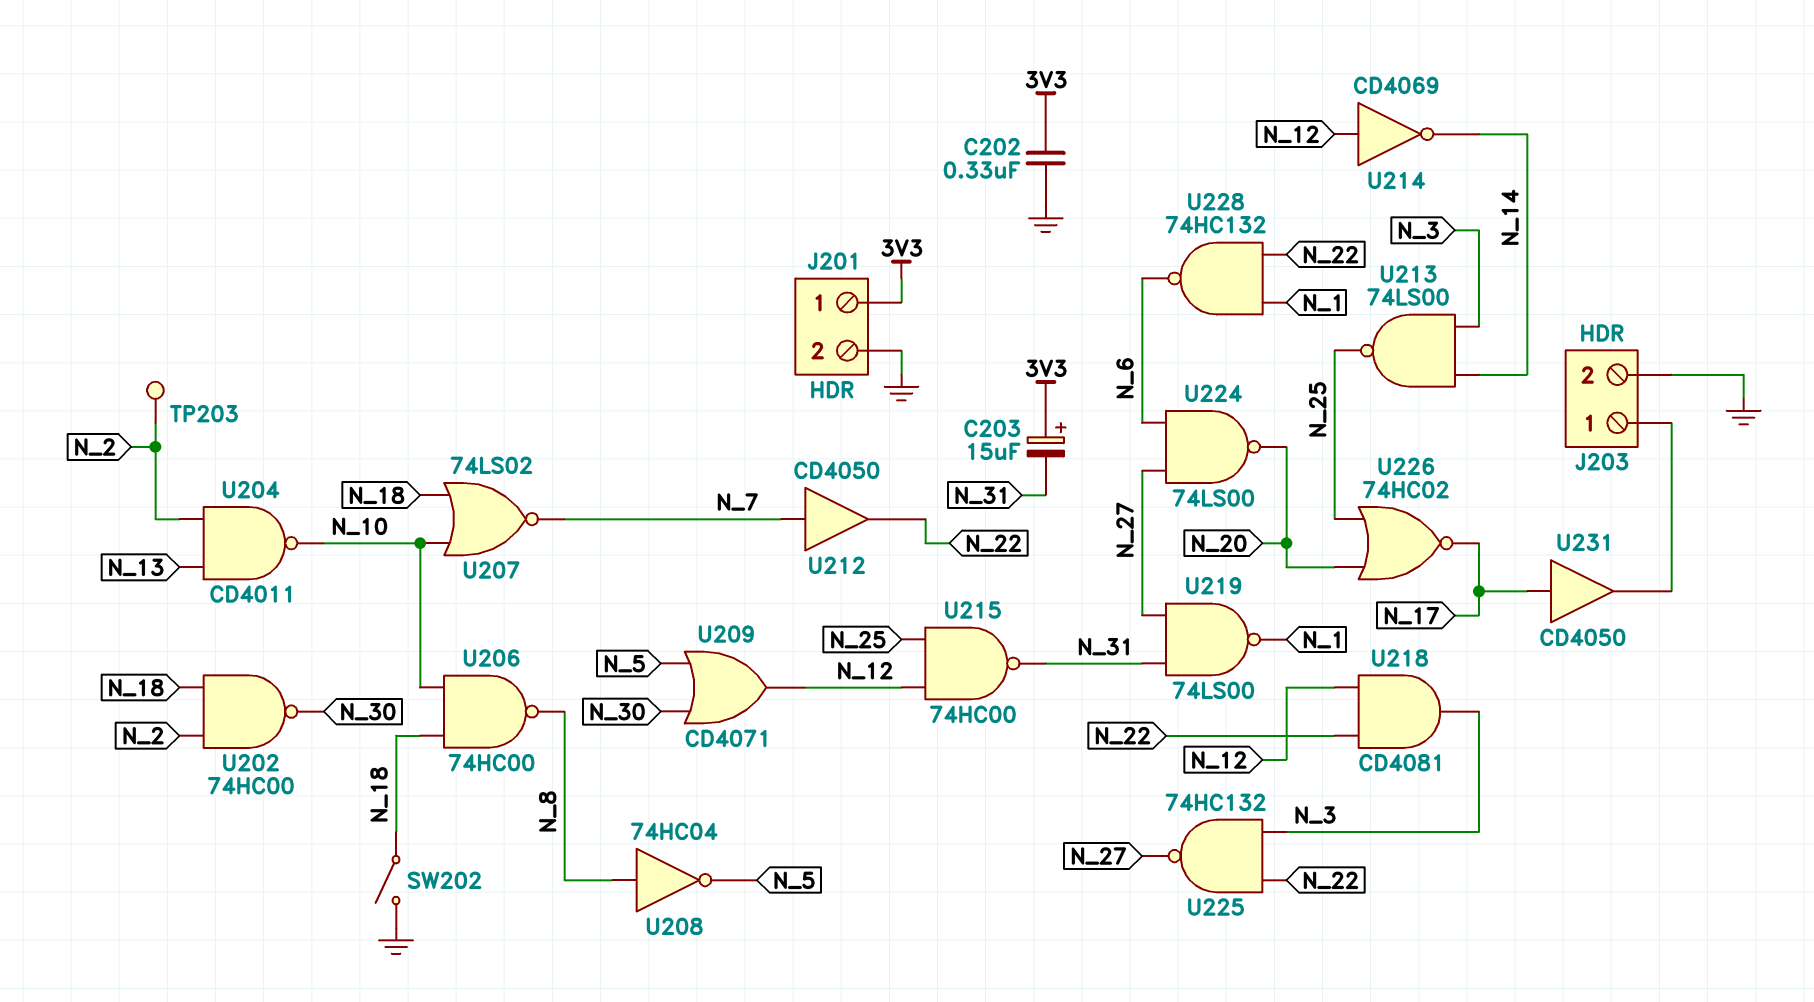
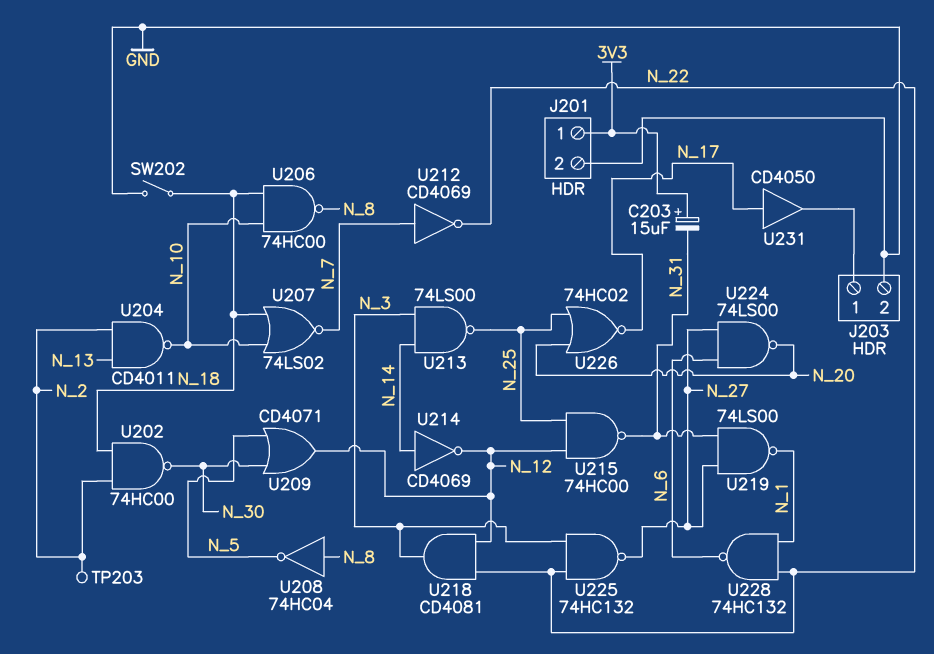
C202: 330nF (3V3, GND) -> none
U212: buffer CD4050 (in N_7, out N_22) -> NOT CD4069 (in N_7, out N_22)
U214: NOT CD4069 (in N_12, out N_14) -> NOT CD4069 (in N_14, out N_12)

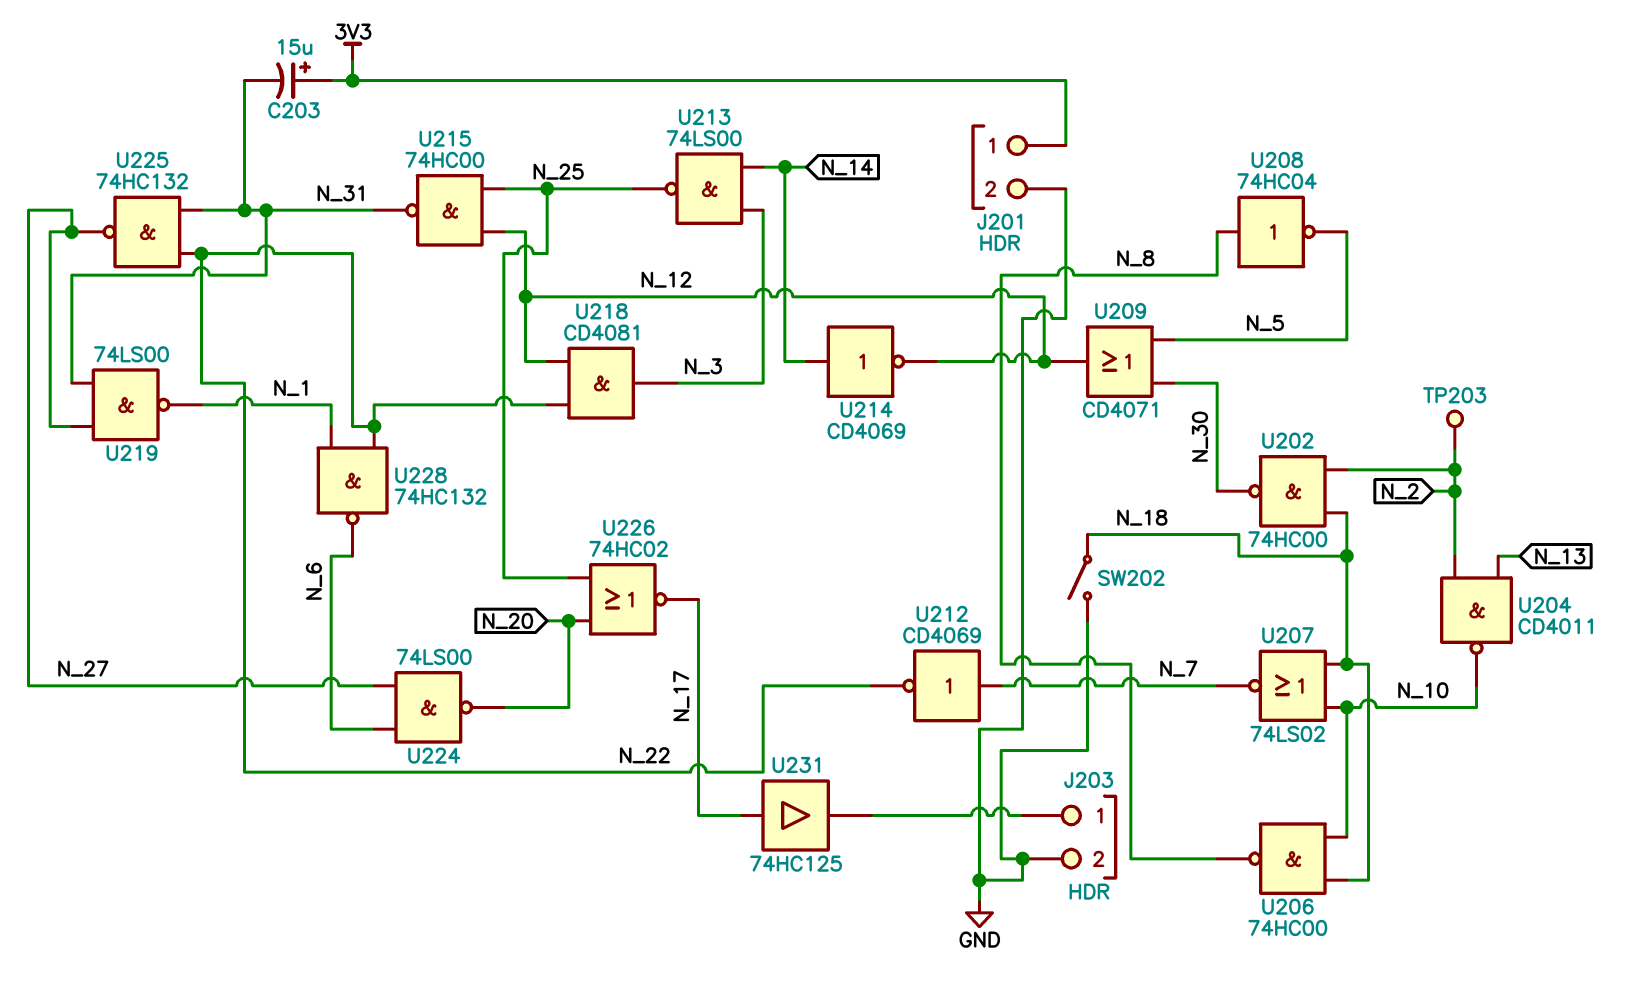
U225: NAND 74HC132 (in N_3, in N_22, out N_27) -> NAND 74HC132 (in N_22, in N_31, out N_27)
U231: buffer CD4050 (in N_17, out J203/1) -> buffer 74HC125 (in N_17, out J203/1)

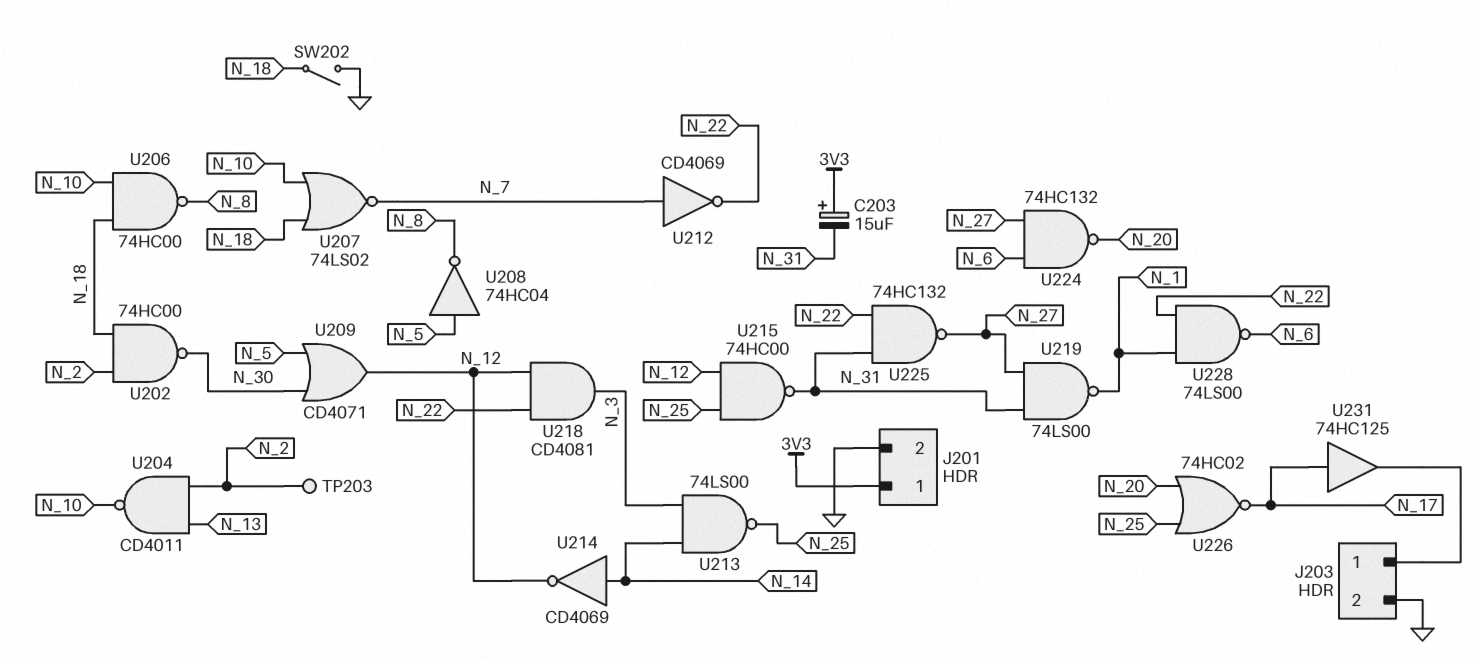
U208: NOT 74HC04 (in N_8, out N_5) -> NOT 74HC04 (in N_5, out N_8)
U224: NAND 74LS00 (in N_6, in N_27, out N_20) -> NAND 74HC132 (in N_6, in N_27, out N_20)
U228: NAND 74HC132 (in N_1, in N_22, out N_6) -> NAND 74LS00 (in N_1, in N_22, out N_6)

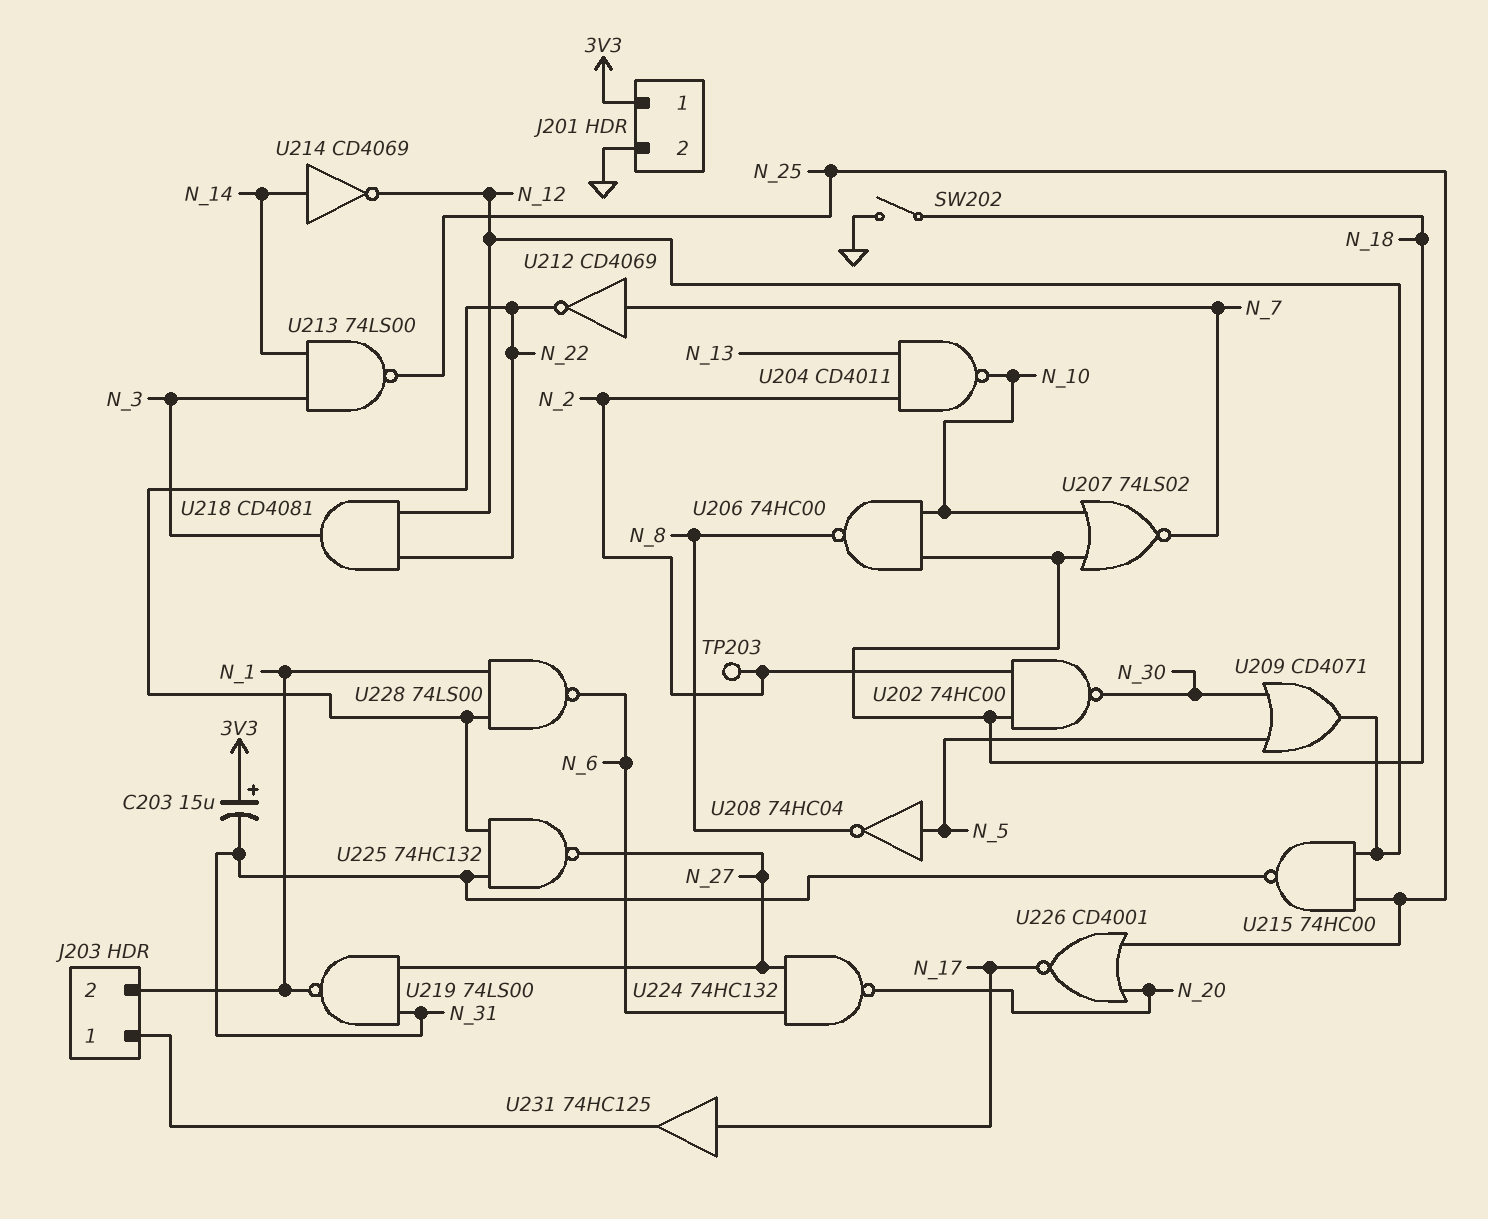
J203 pin 2: GND -> N_1
U226: NOR 74HC02 (in N_20, in N_25, out N_17) -> NOR CD4001 (in N_20, in N_25, out N_17)

